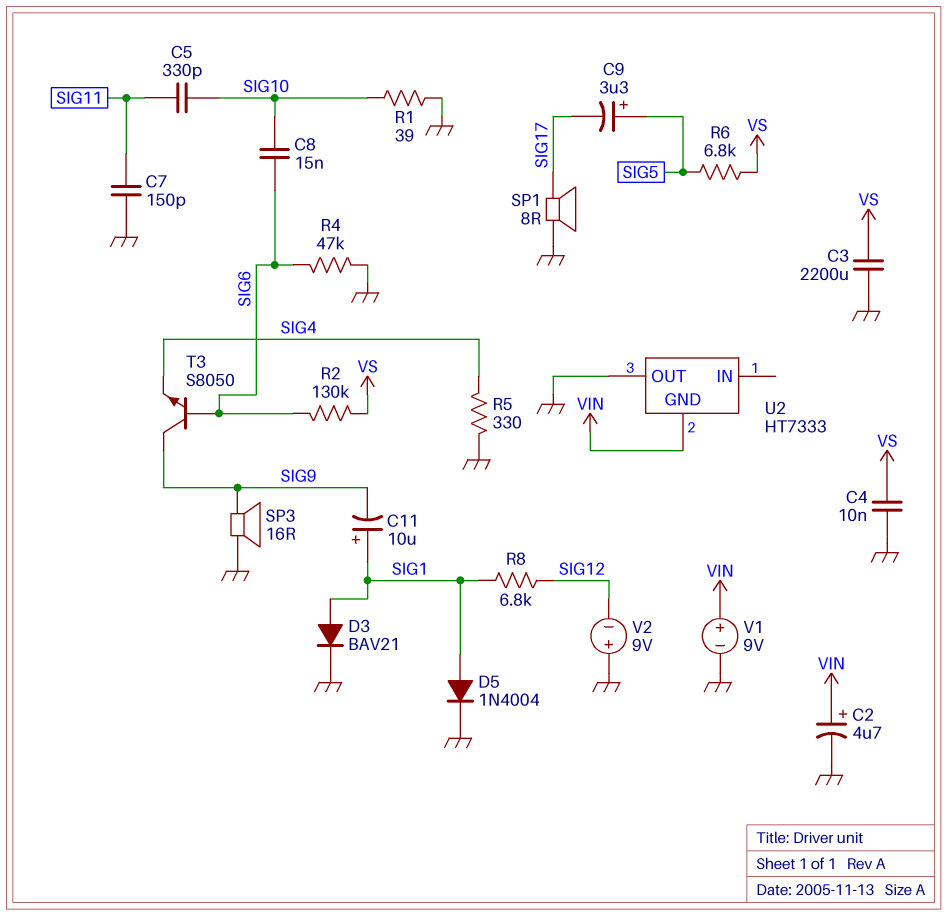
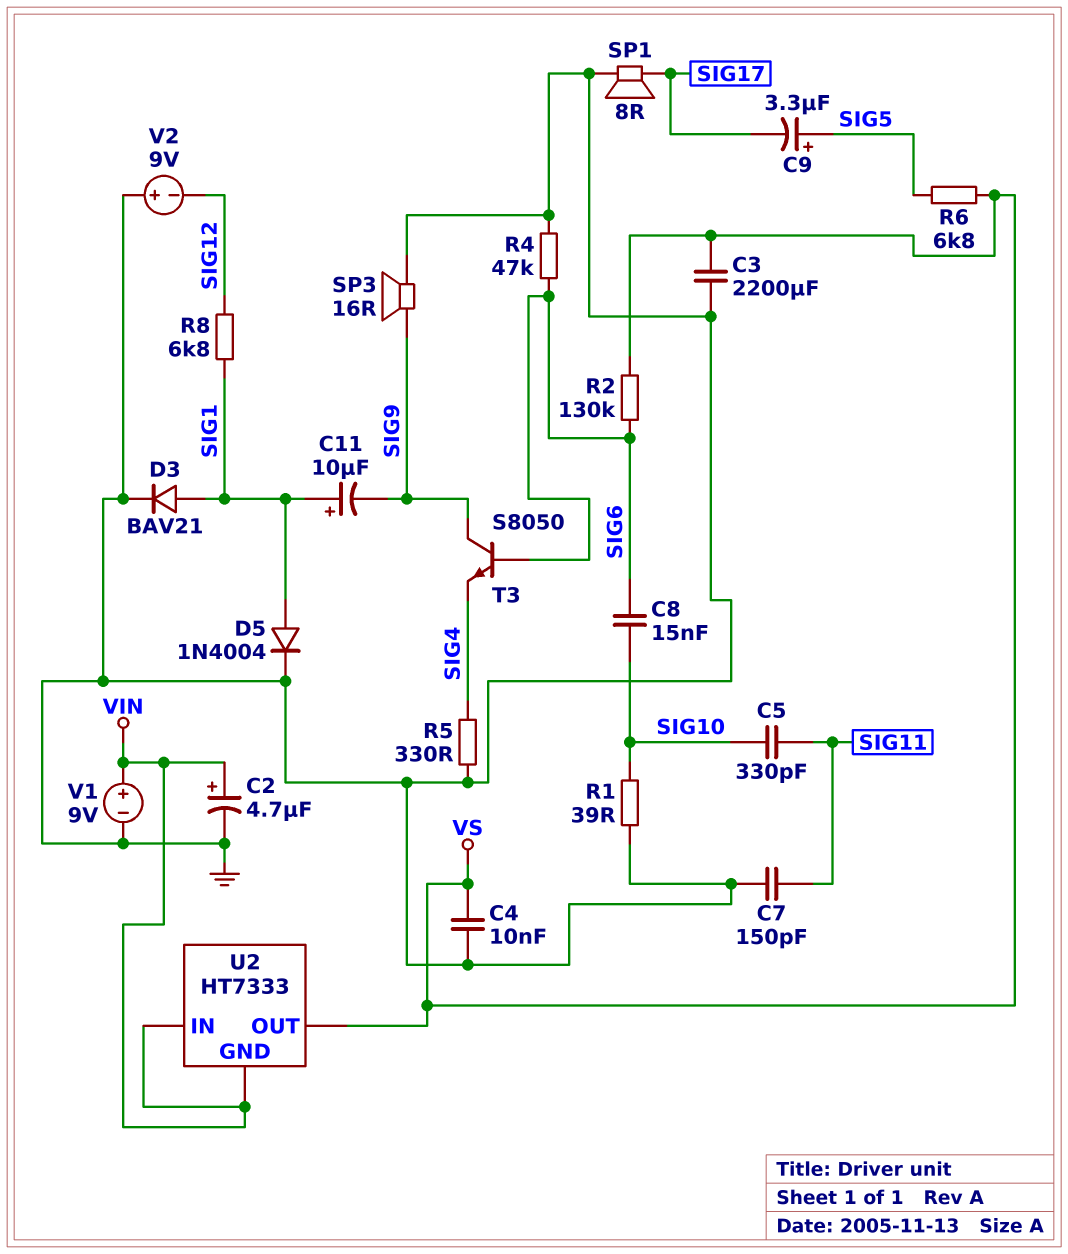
U2 pin IN: none -> VIN
U2 pin OUT: GND -> VS

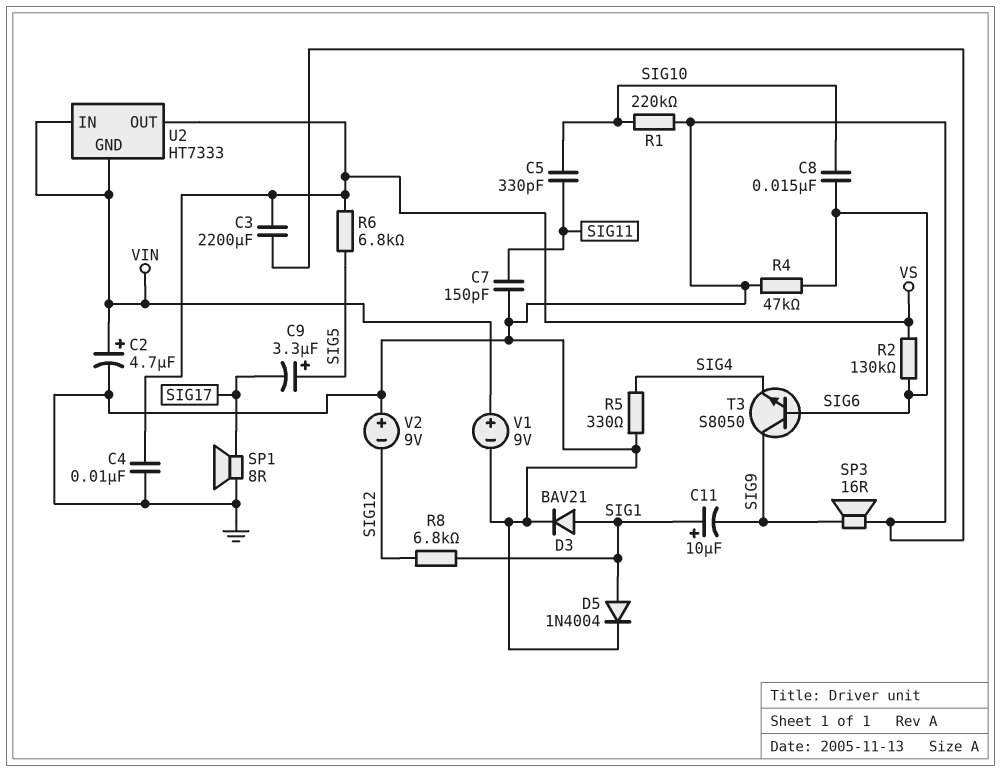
R1: 39 (GND, SIG10) -> 220k (GND, SIG10)

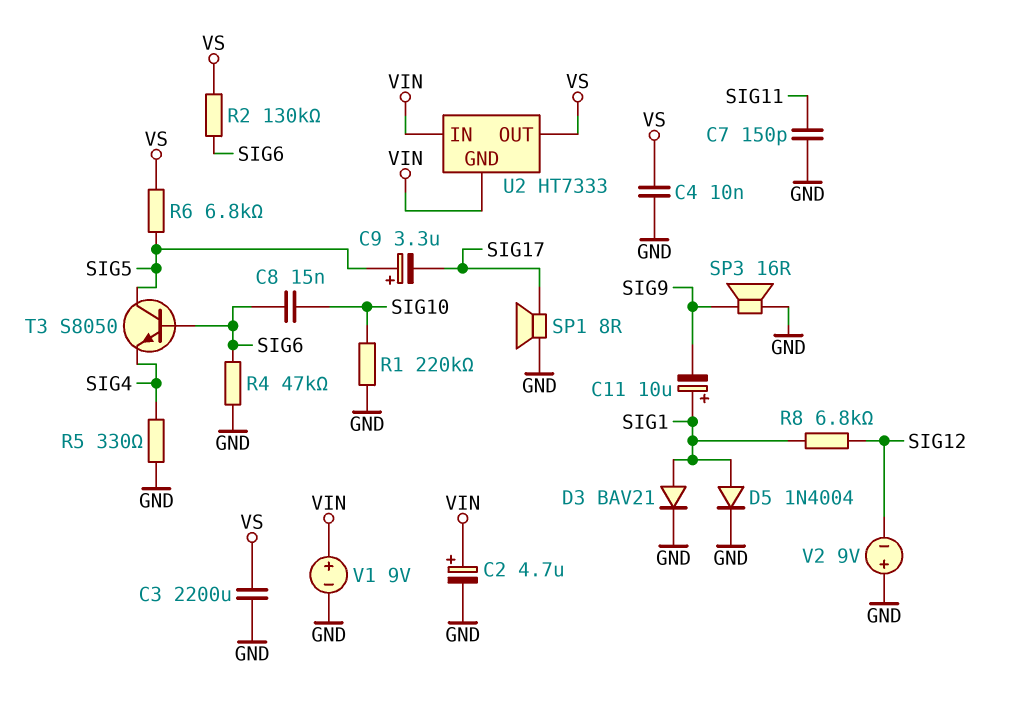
C5: 330pF (SIG10, SIG11) -> none
T3: NPN S8050 (B SIG6, C SIG9, E SIG4) -> NPN S8050 (B SIG6, C SIG5, E SIG4)

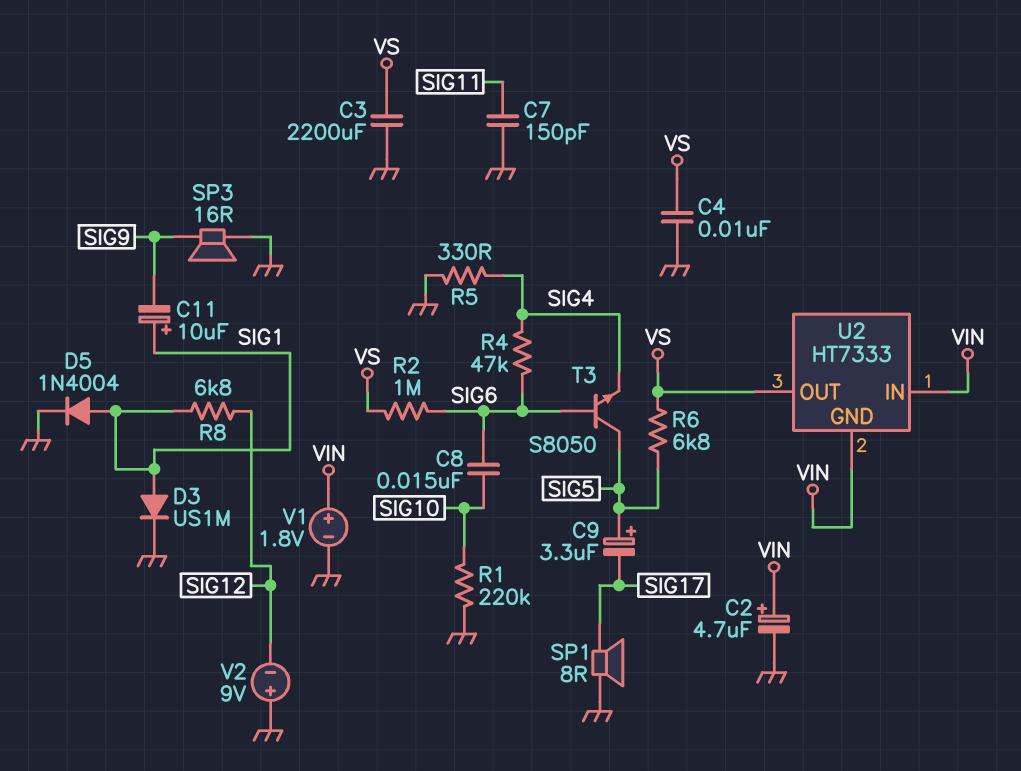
D3: diode BAV21 (A SIG1, K GND) -> diode US1M (A SIG1, K GND)
R2: 130k (SIG6, VS) -> 1M (SIG6, VS)
R4: 47k (GND, SIG6) -> 47k (SIG4, SIG6)
V1: 9V (plus VIN, minus GND) -> 1.8V (plus VIN, minus GND)

